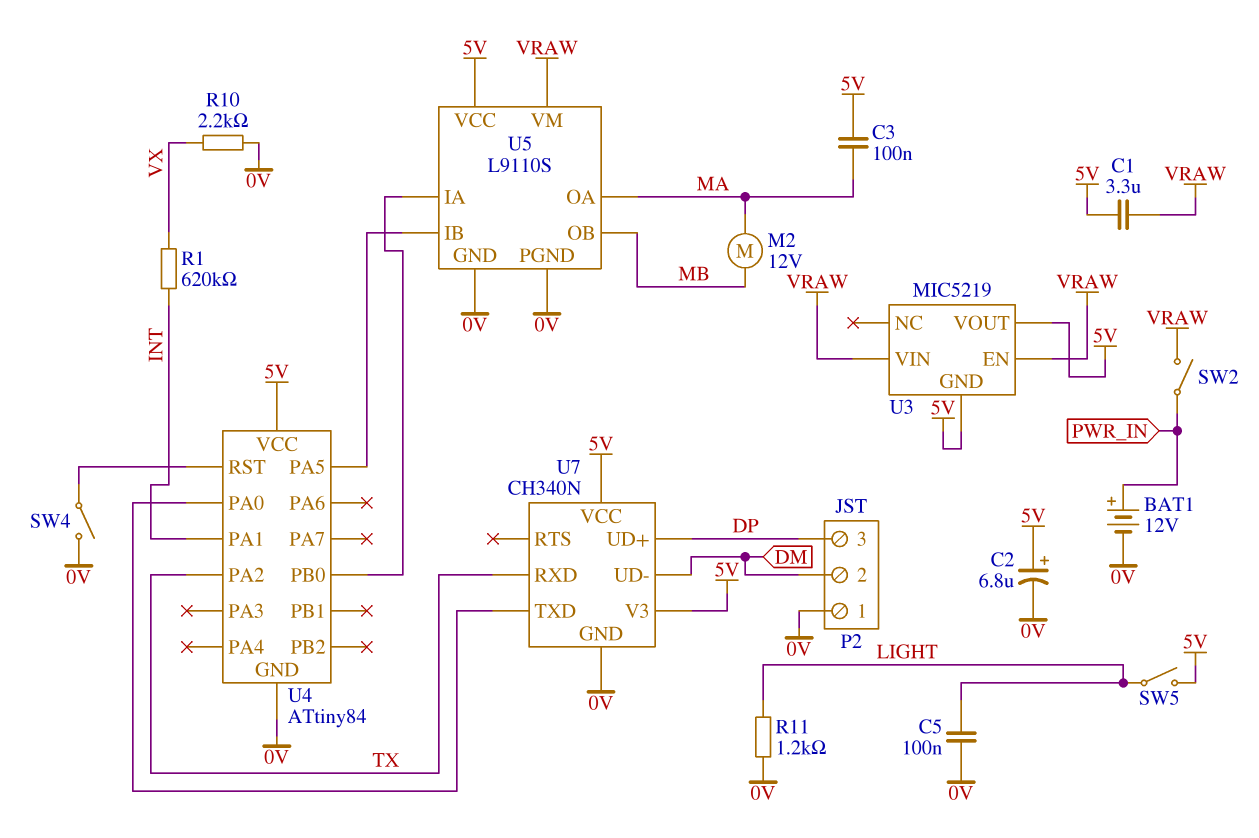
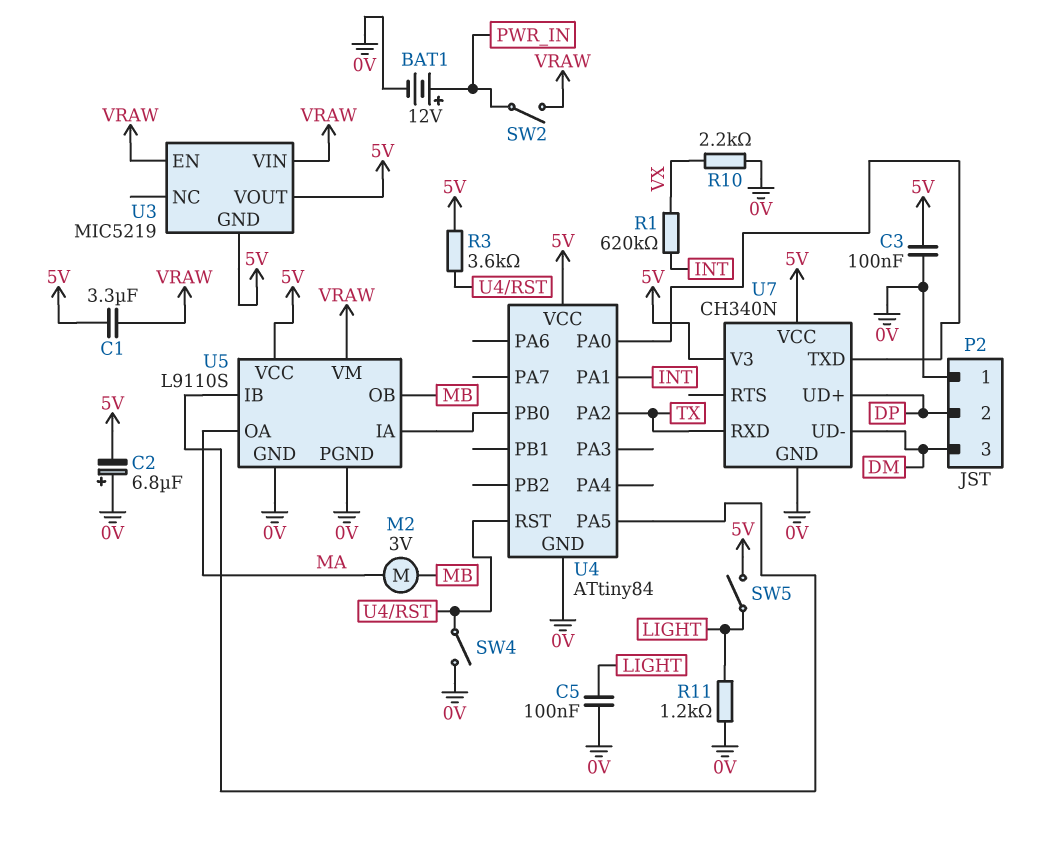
C2: 6.8uF (plus 5V, minus 0V) -> 6.8uF (plus 0V, minus 5V)
C3: 100nF (5V, MA) -> 100nF (0V, 5V)
M2: motor 12V (MA, MB) -> motor 3V (MA, MB)
P2 pin 2: DM -> DP
P2 pin 3: DP -> DM
R3: none -> 3.6k (5V, U4/RST)

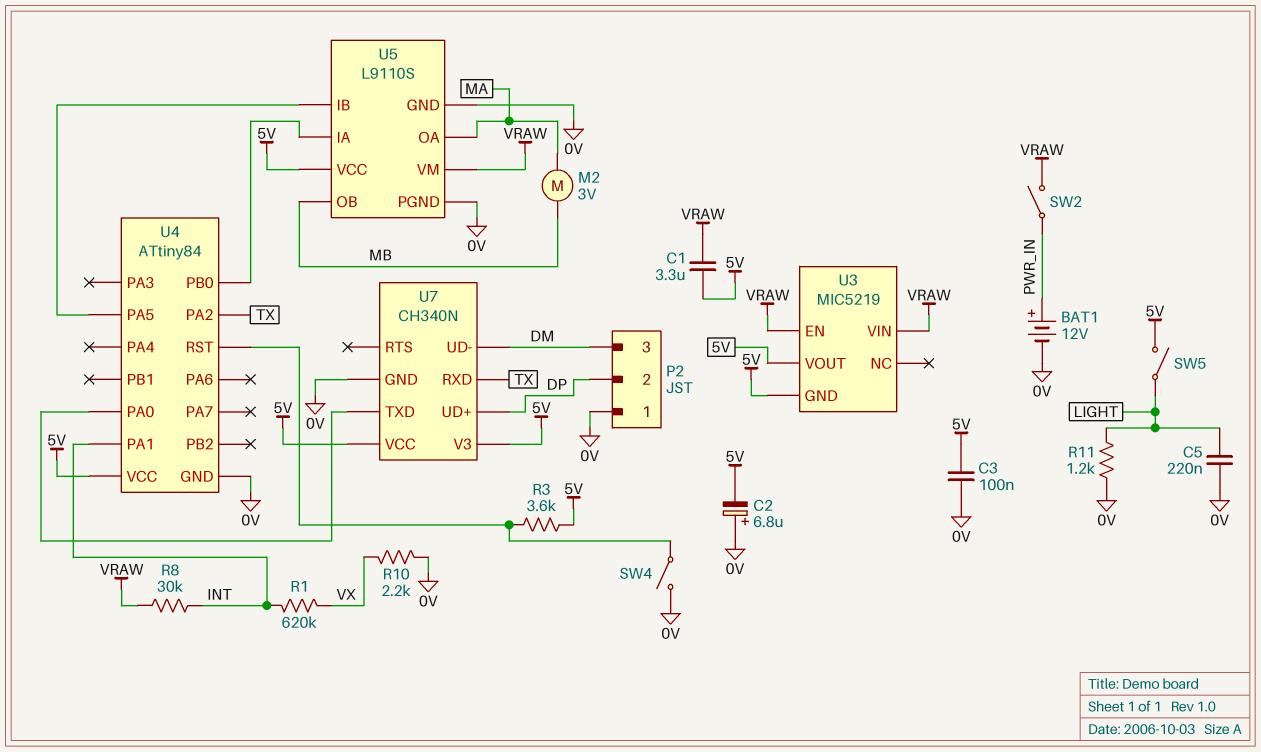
C5: 100nF (0V, LIGHT) -> 220nF (0V, LIGHT)
R8: none -> 30k (INT, VRAW)

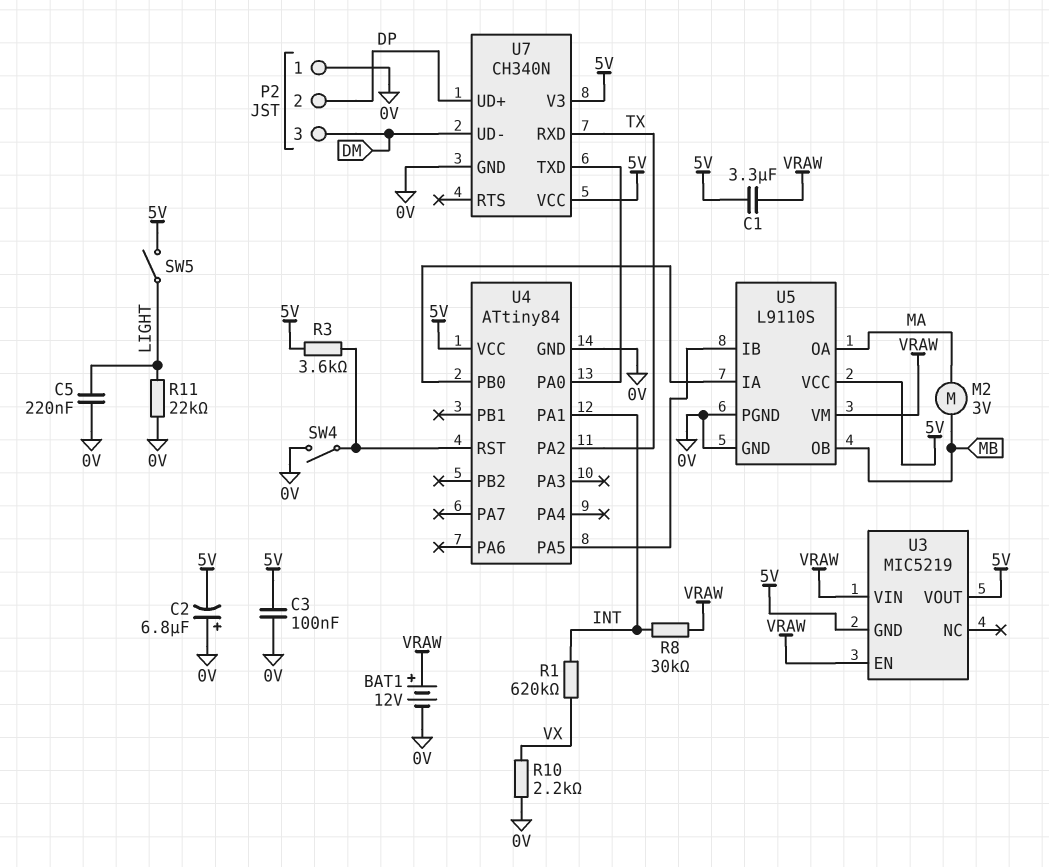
BAT1: 12V (plus PWR_IN, minus 0V) -> 12V (plus VRAW, minus 0V)
R11: 1.2k (0V, LIGHT) -> 22k (0V, LIGHT)
SW2: switch (PWR_IN, VRAW) -> none

